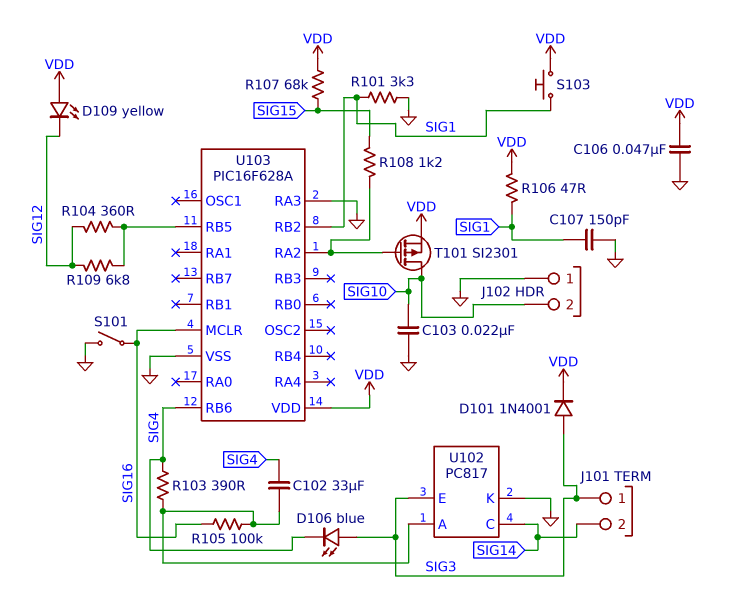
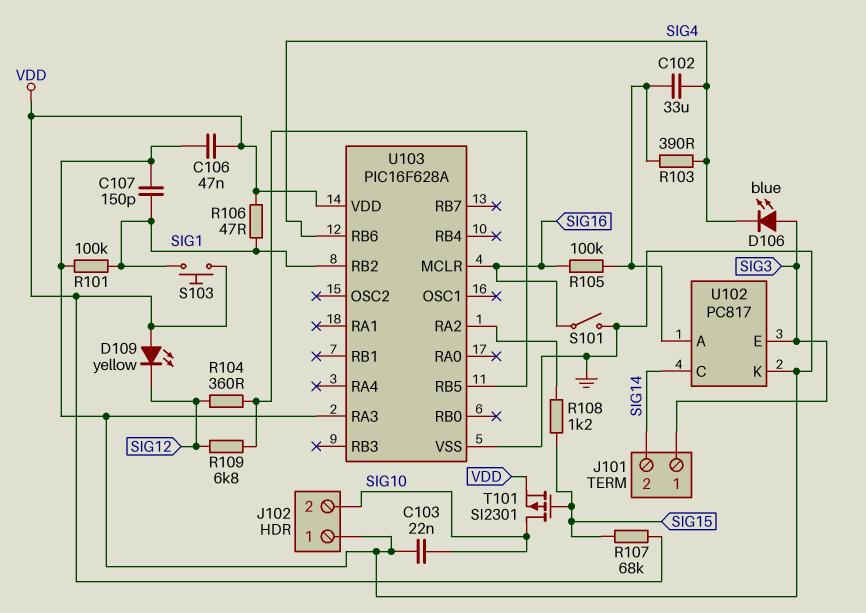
D101: diode 1N4001 (A SIG3, K VDD) -> none
R101: 3.3k (GND, SIG1) -> 100k (GND, SIG1)
T101: PMOS SI2301 (G U103/RA2, D SIG10, S VDD) -> PMOS SI2301 (G SIG15, D SIG10, S VDD)

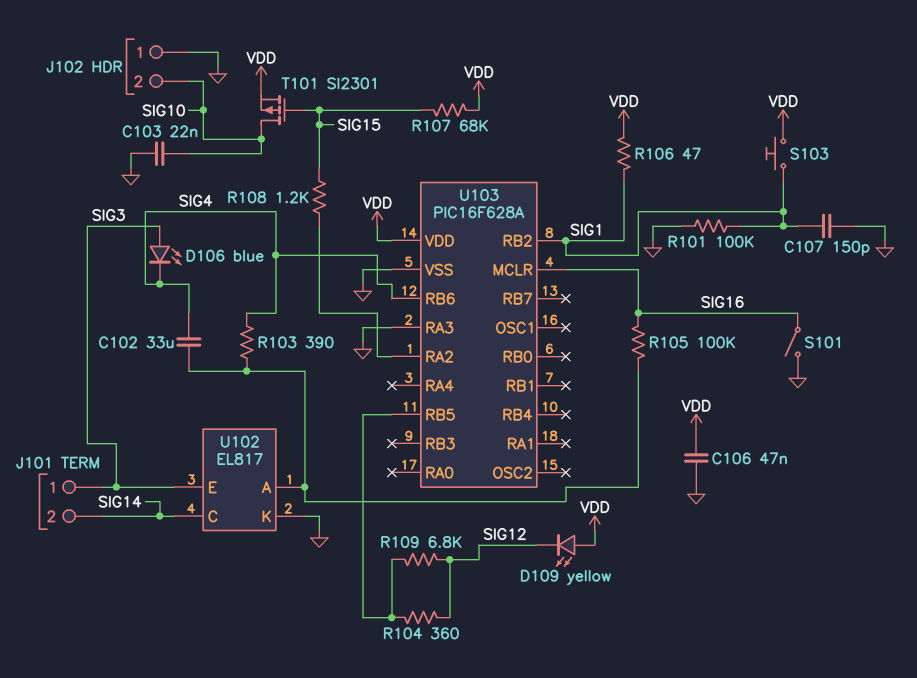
U102: PC817 -> EL817

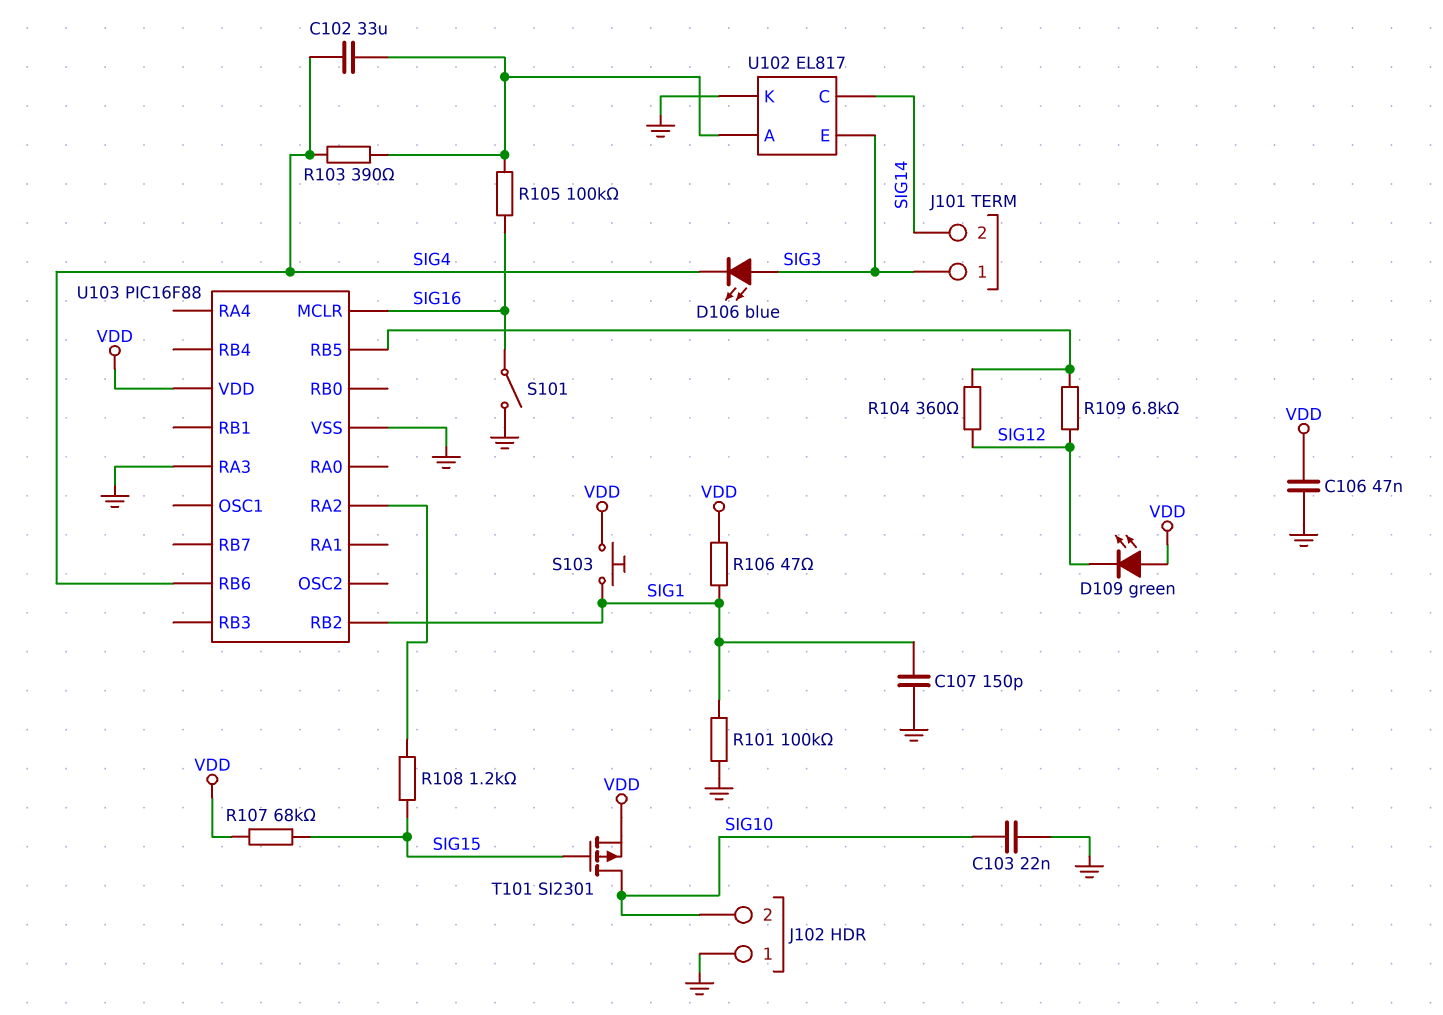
D109: LED yellow (A VDD, K SIG12) -> LED green (A VDD, K SIG12)
U103: PIC16F628A -> PIC16F88

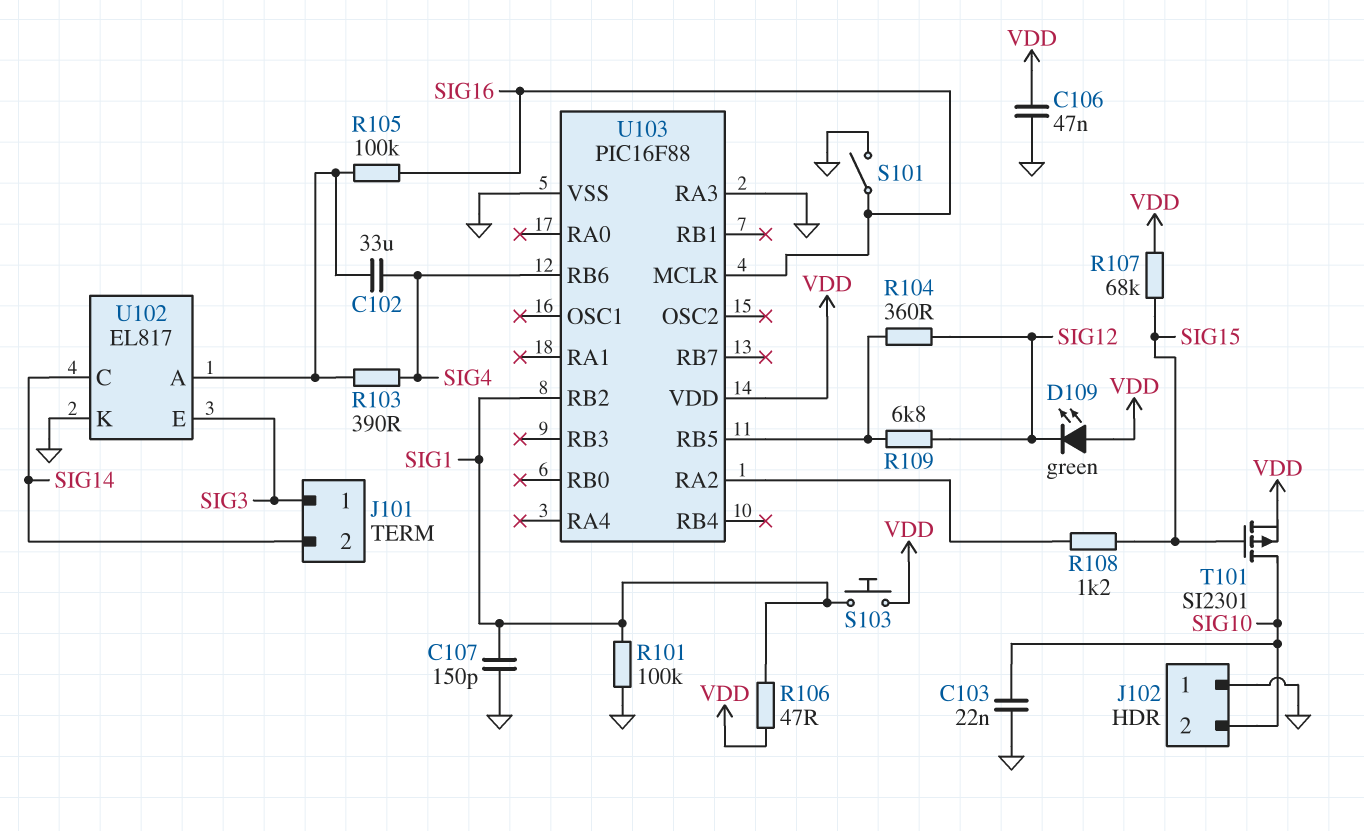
D106: LED blue (A SIG3, K SIG4) -> none

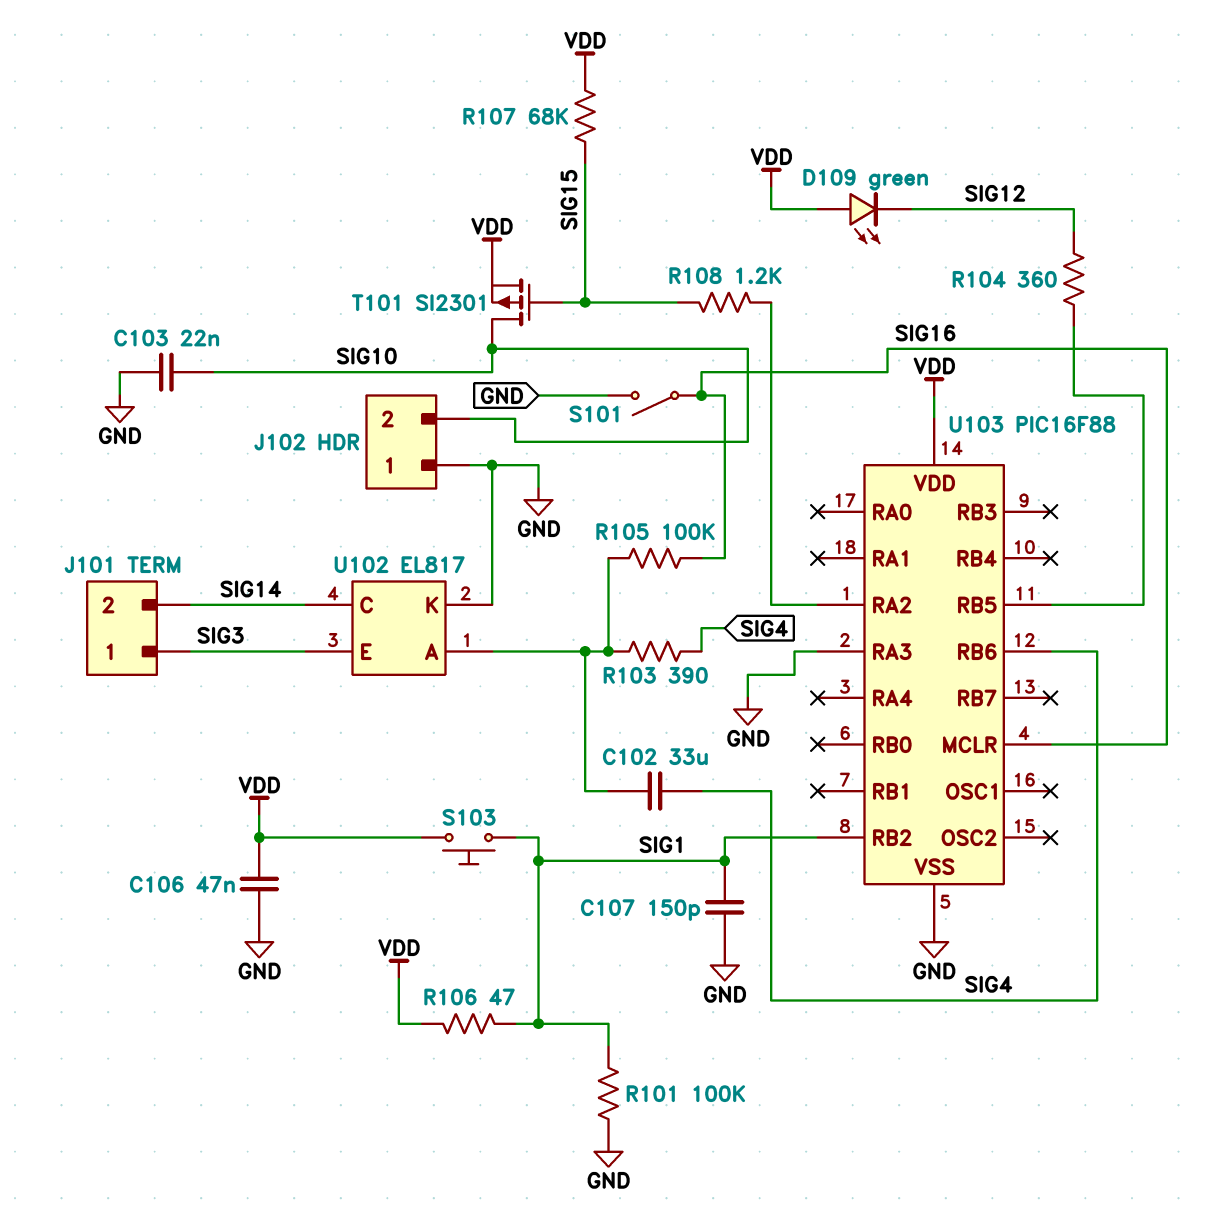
R109: 6.8k (SIG12, U103/RB5) -> none

